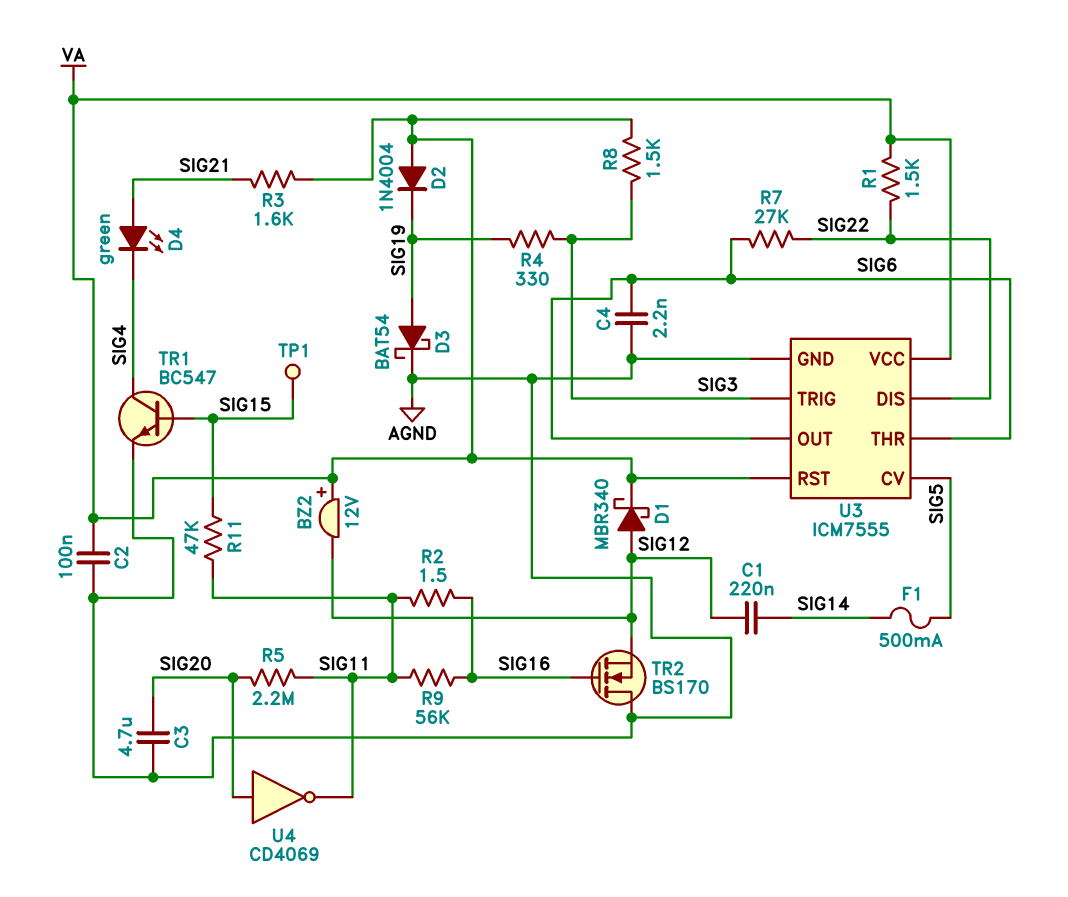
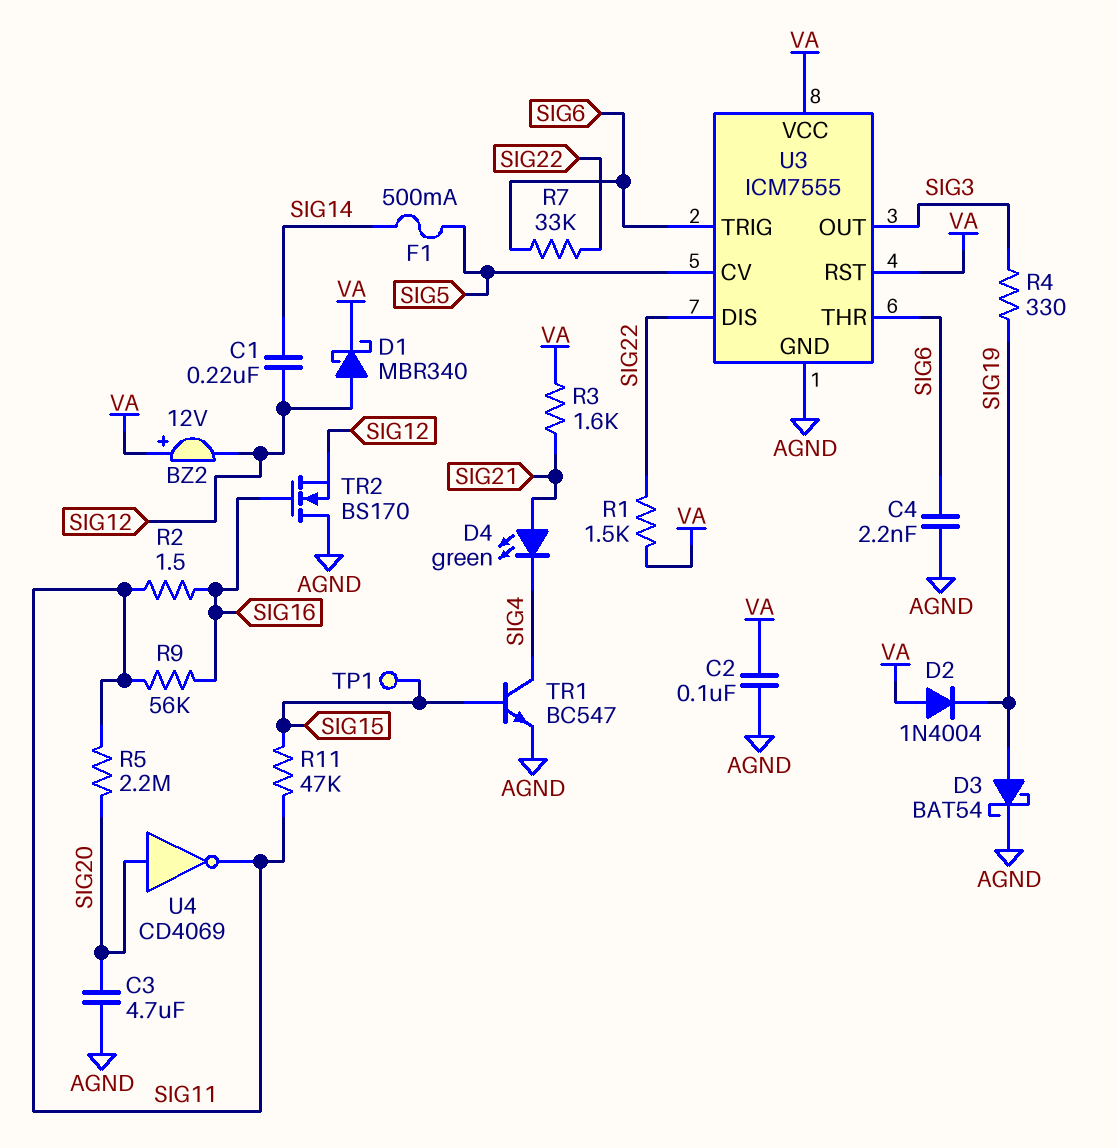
R7: 27k (SIG6, SIG22) -> 33k (SIG6, SIG22)
R8: 1.5k (SIG3, VA) -> none
U3 pin OUT: SIG6 -> SIG3
U3 pin TRIG: SIG3 -> SIG6

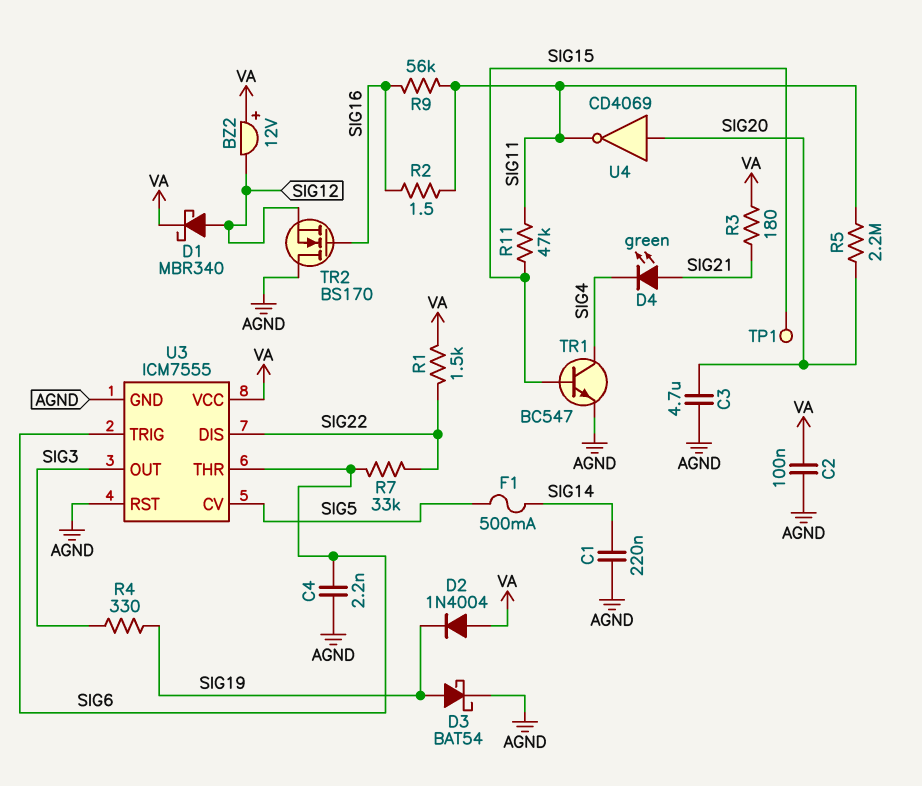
C1: 220nF (SIG12, SIG14) -> 220nF (AGND, SIG14)
R3: 1.6k (SIG21, VA) -> 180 (SIG21, VA)
U3 pin RST: VA -> AGND

